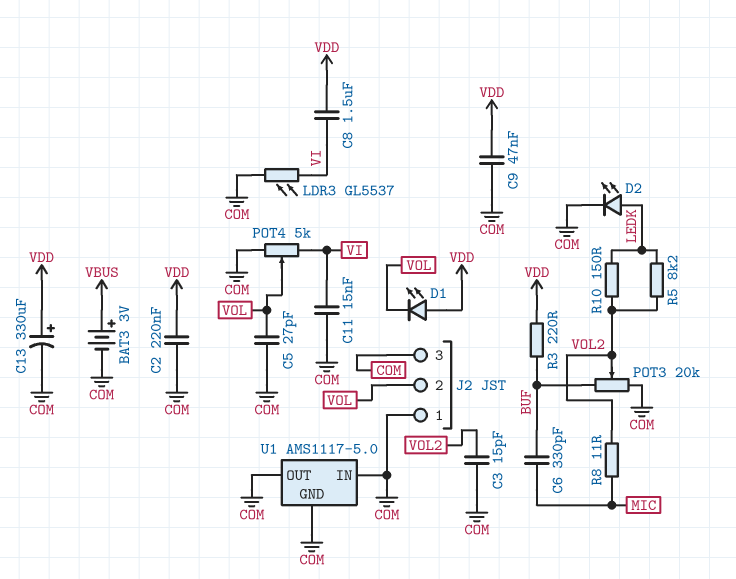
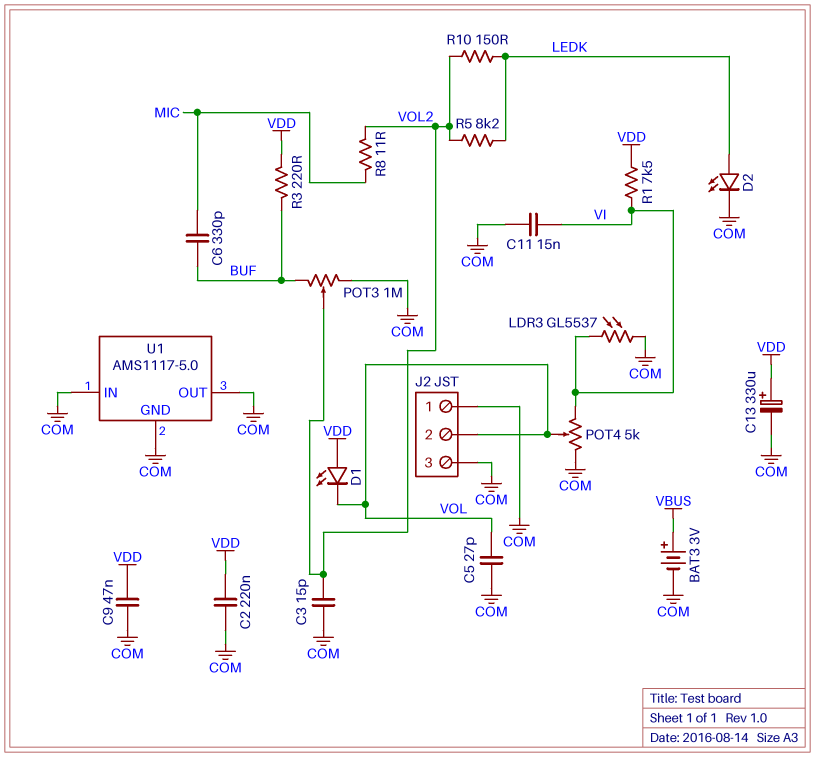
C8: 1.5uF (VDD, VI) -> none
POT3: 20k (BUF, COM, wiper VOL2) -> 1M (BUF, COM, wiper VOL2)
R1: none -> 7.5k (VDD, VI)

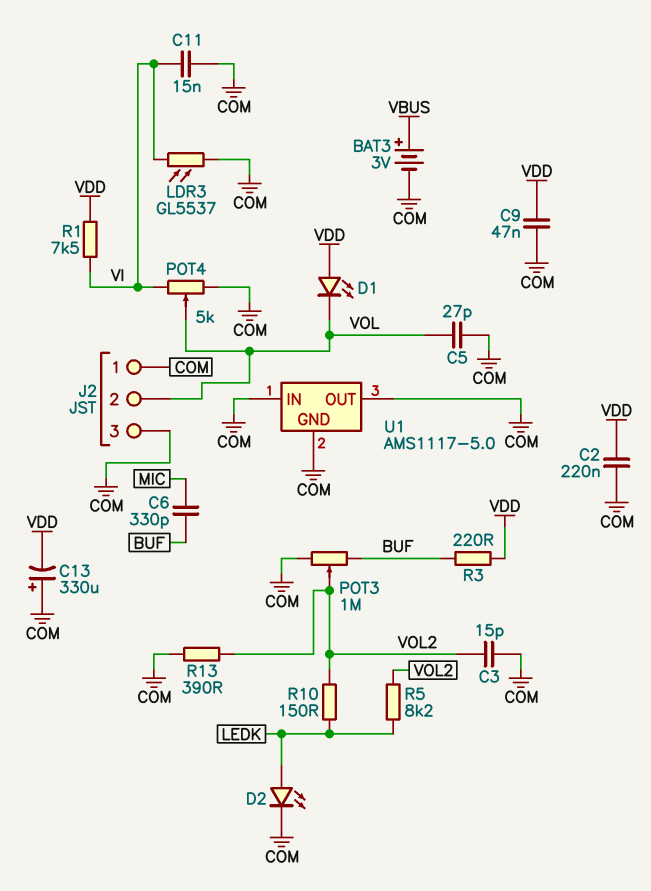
C13: 330uF (plus VDD, minus COM) -> 330uF (plus COM, minus VDD)
R8: 11 (MIC, VOL2) -> none
R13: none -> 390 (COM, VOL2)

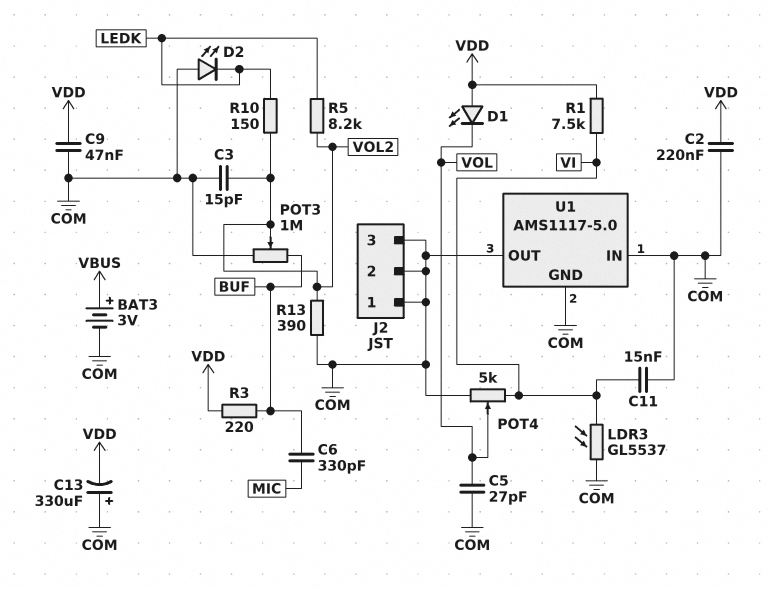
D2: LED (A LEDK, K COM) -> LED (A COM, K LEDK)
J2 pin 2: VOL -> COM

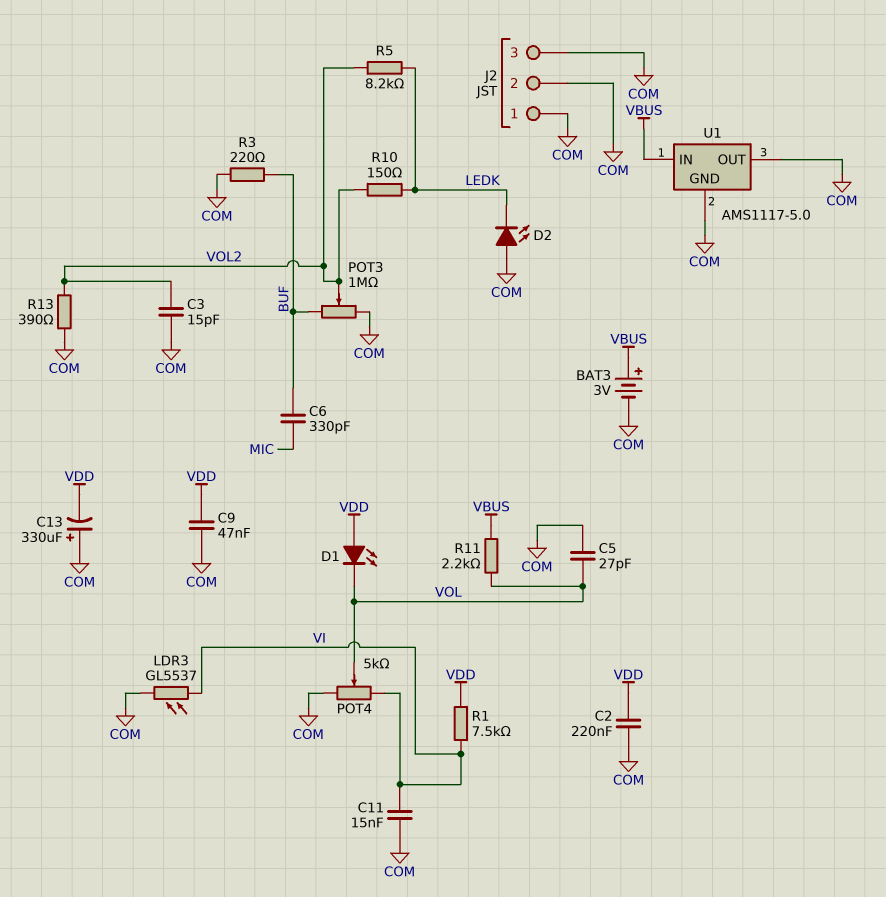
R3: 220 (BUF, VDD) -> 220 (BUF, COM)
R11: none -> 2.2k (VBUS, VOL)
U1 pin IN: COM -> VBUS

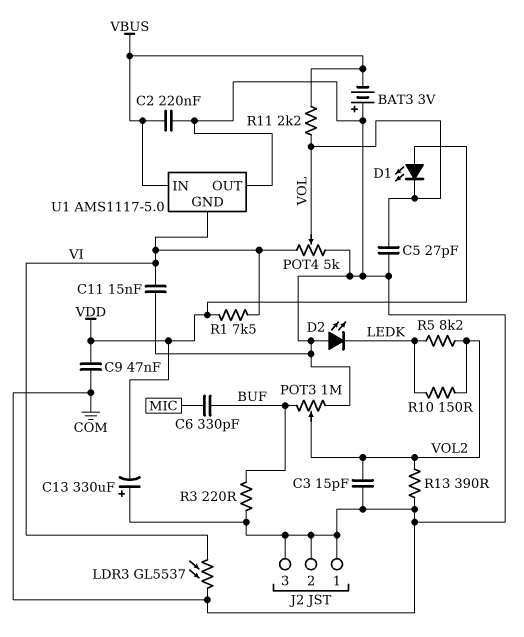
BAT3: 3V (plus VBUS, minus COM) -> 3V (plus COM, minus VBUS)
C2: 220nF (COM, VDD) -> 220nF (COM, VBUS)
U1 pin GND: COM -> VI

